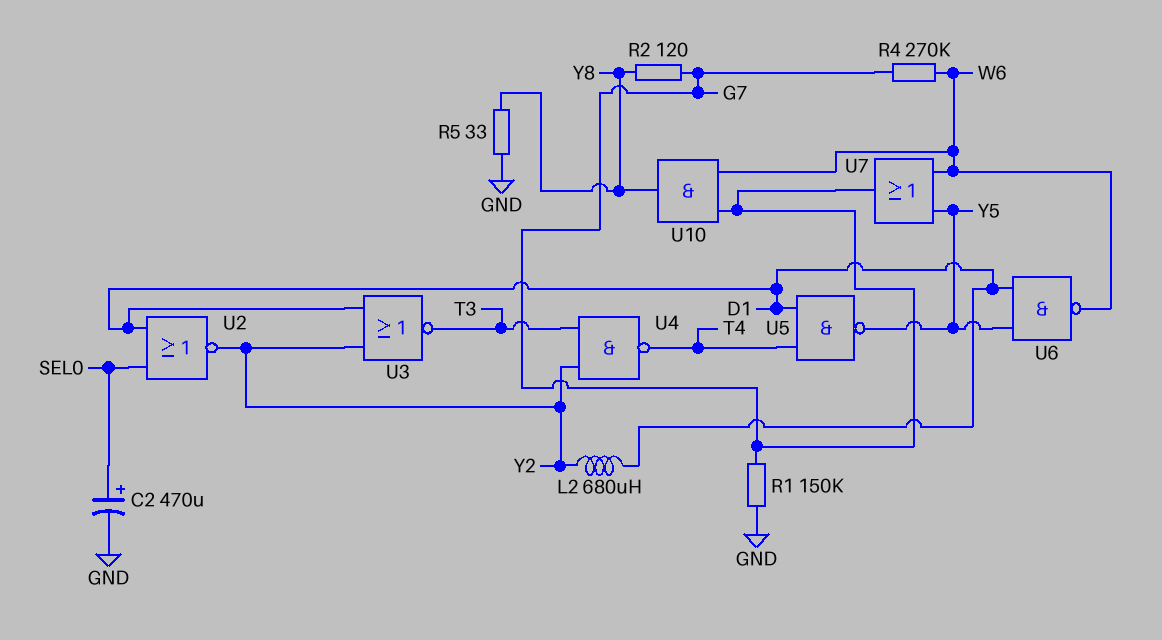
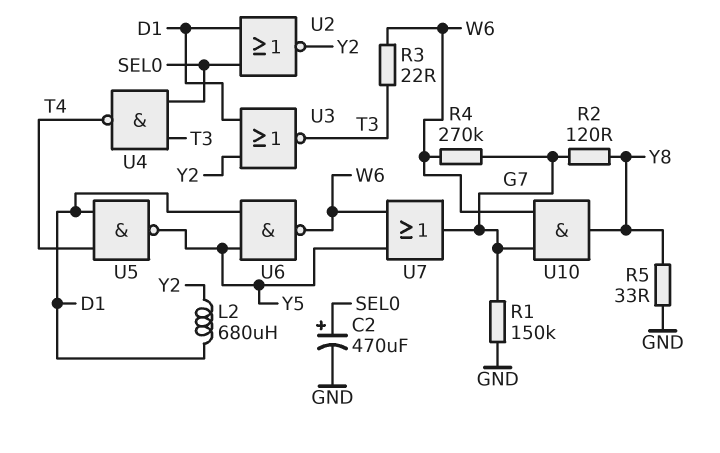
R3: none -> 22 (T3, W6)
U4: NAND (in T3, in Y2, out T4) -> NAND (in SEL0, in T3, out T4)

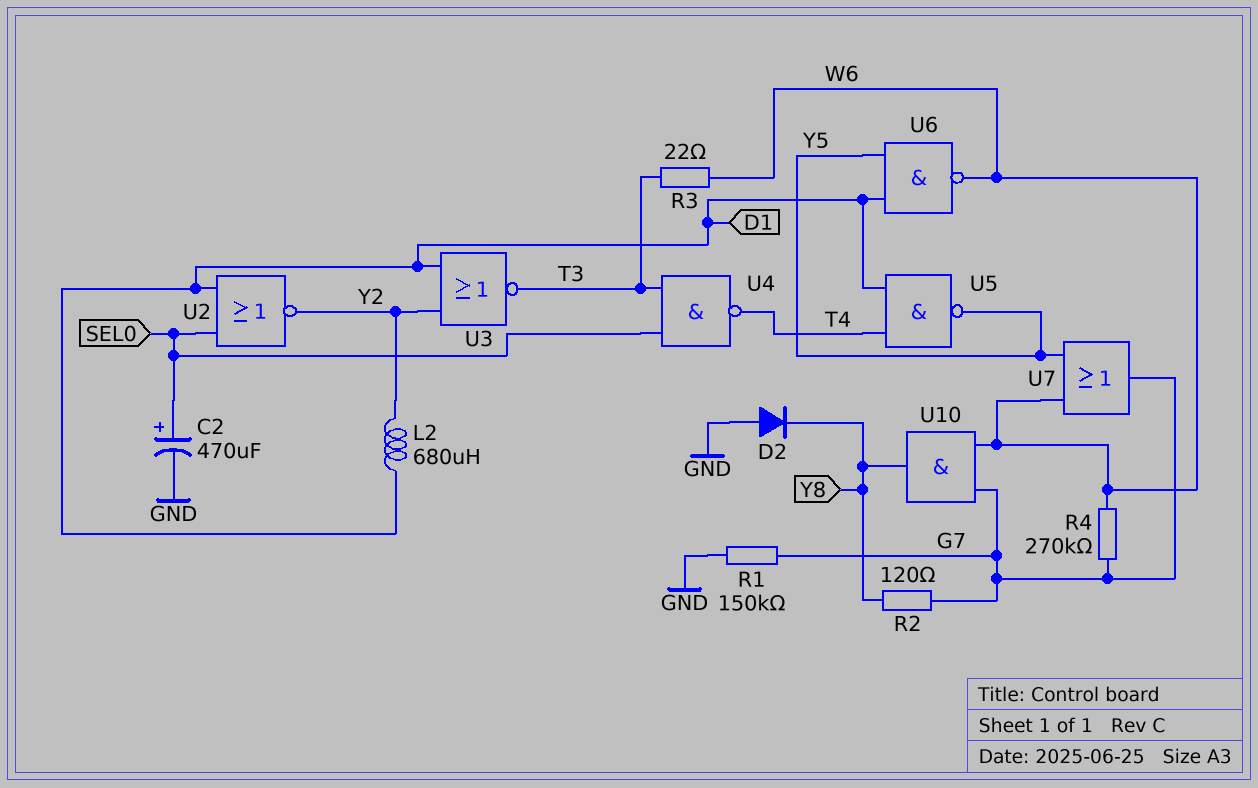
D2: none -> diode (A GND, K Y8)
R5: 33 (GND, Y8) -> none

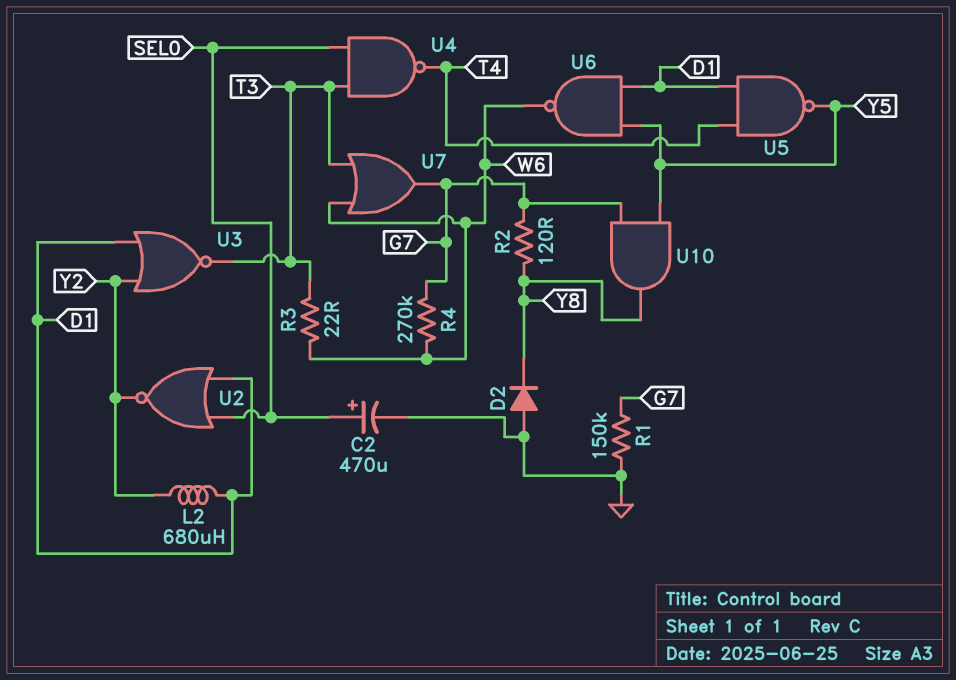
U7: OR (in W6, in Y5, out G7) -> OR (in T3, in W6, out G7)
U10: AND (in G7, in W6, out Y8) -> AND (in G7, in Y5, out Y8)

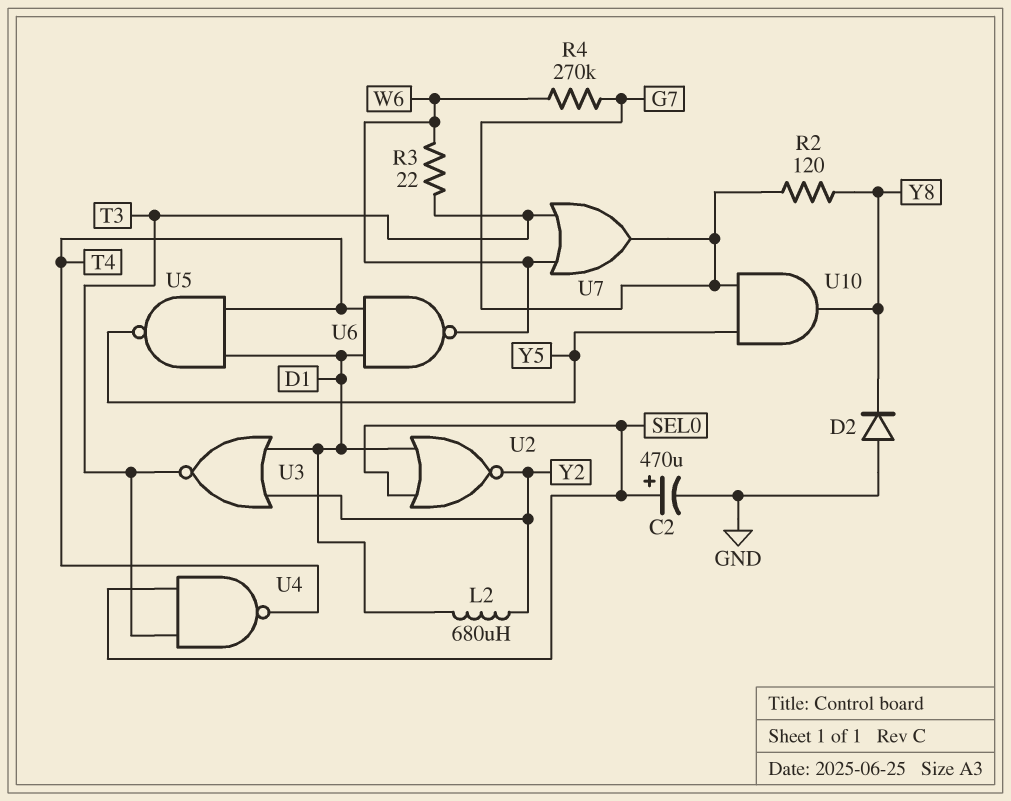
R1: 150k (G7, GND) -> none
U6: NAND (in D1, in Y5, out W6) -> NAND (in D1, in T4, out W6)

